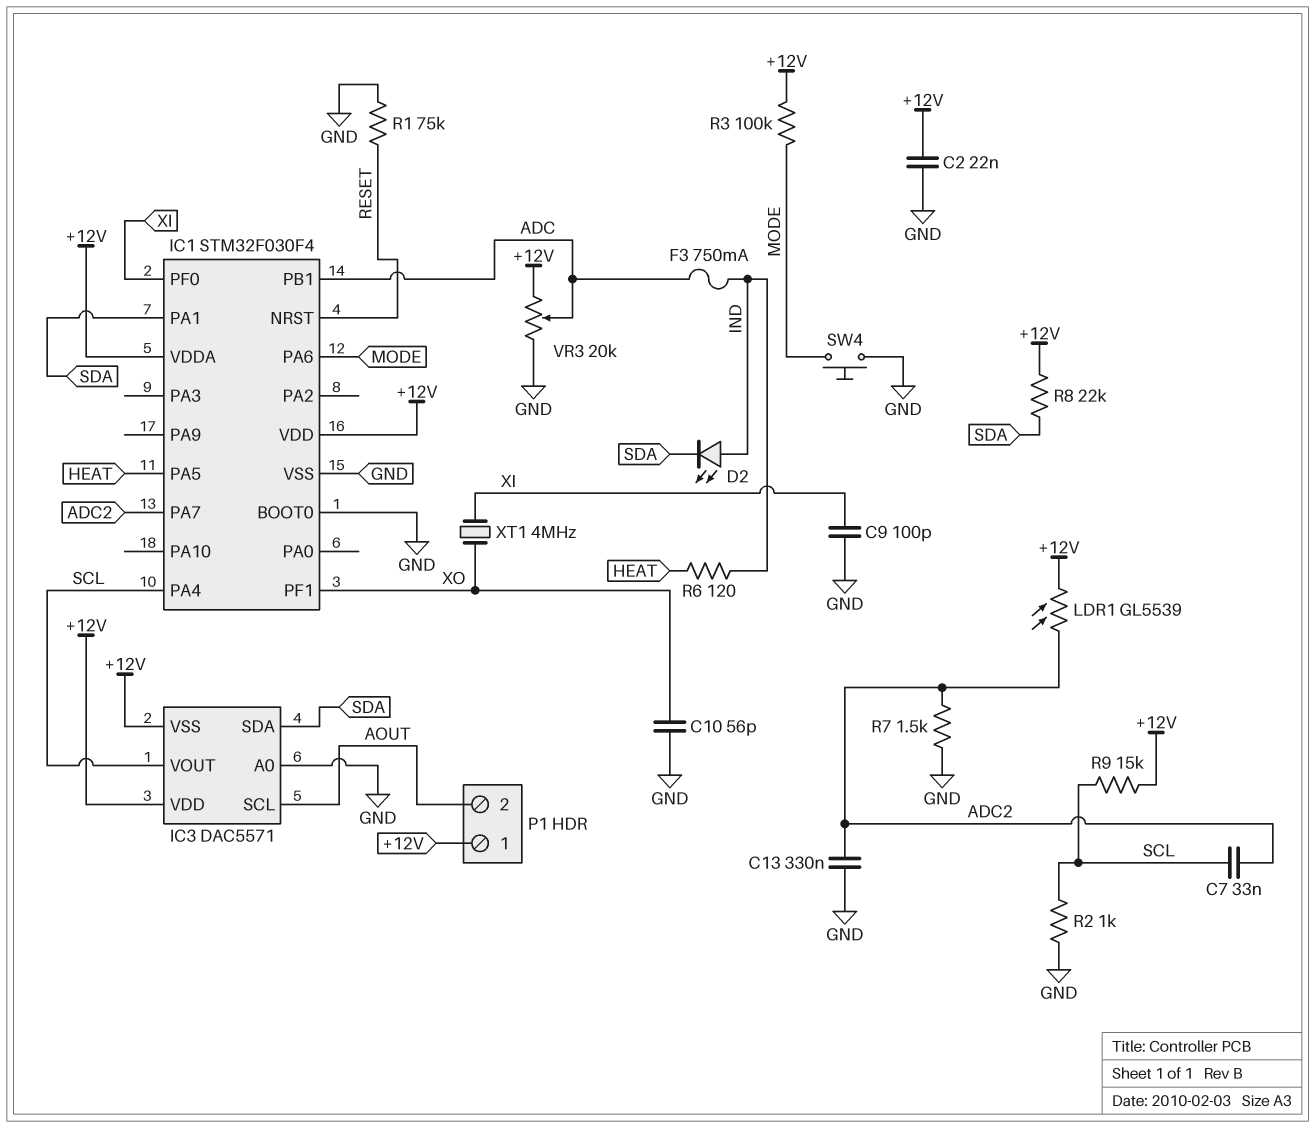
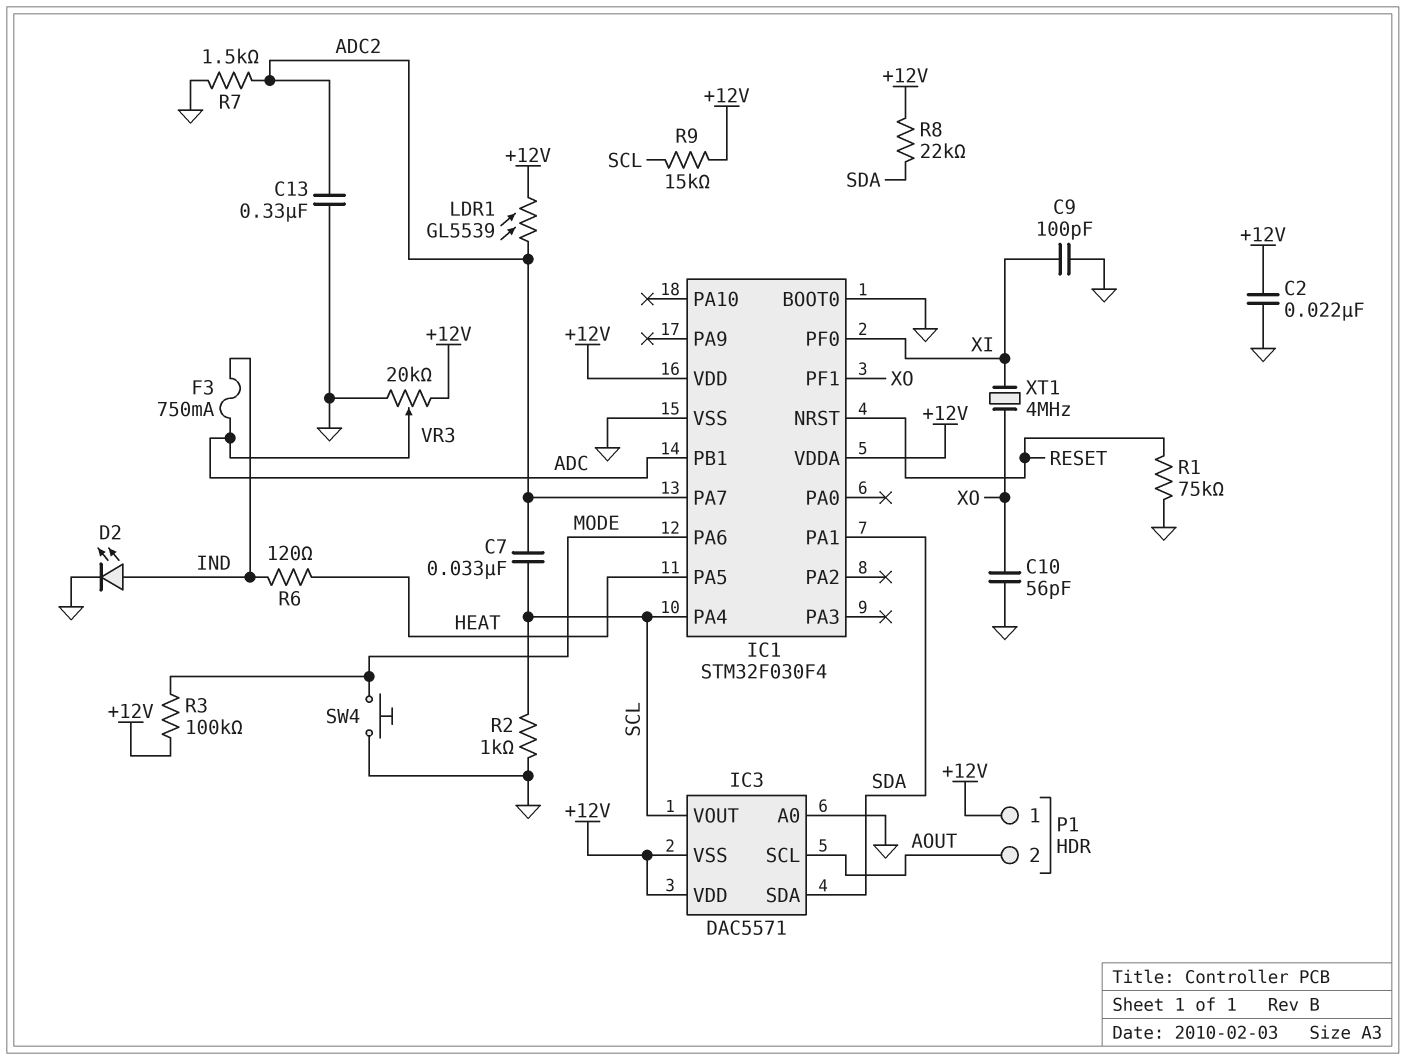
D2: LED (A IND, K SDA) -> LED (A IND, K GND)

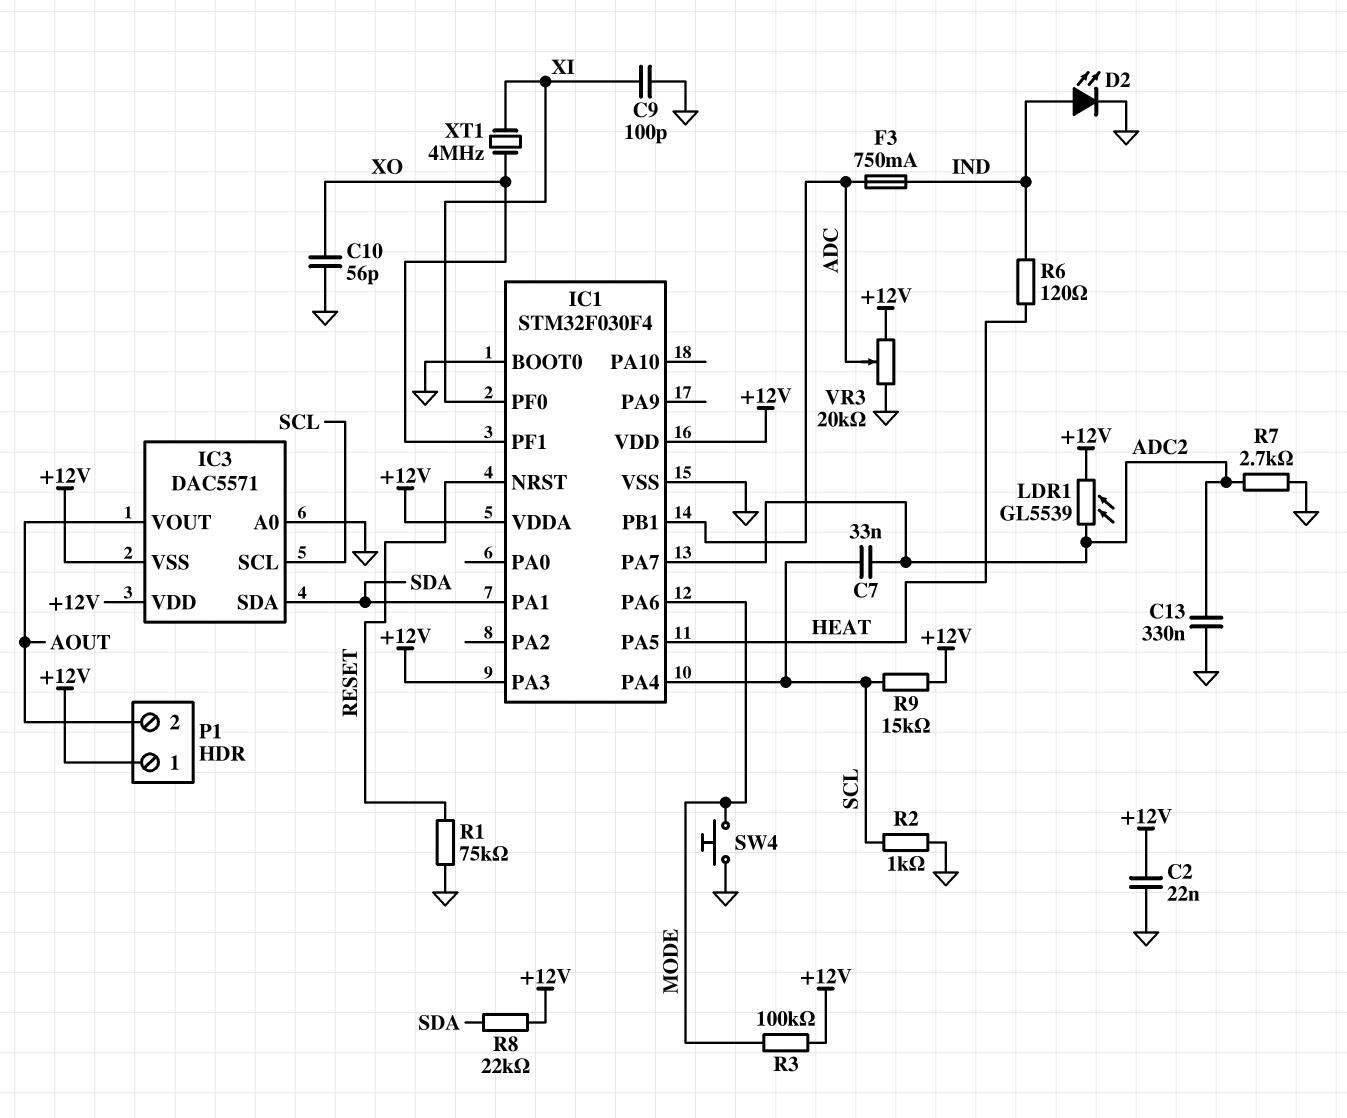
IC1 pin PA3: none -> +12V
IC3 pin SCL: AOUT -> SCL
IC3 pin VOUT: SCL -> AOUT
R7: 1.5k (ADC2, GND) -> 2.7k (ADC2, GND)

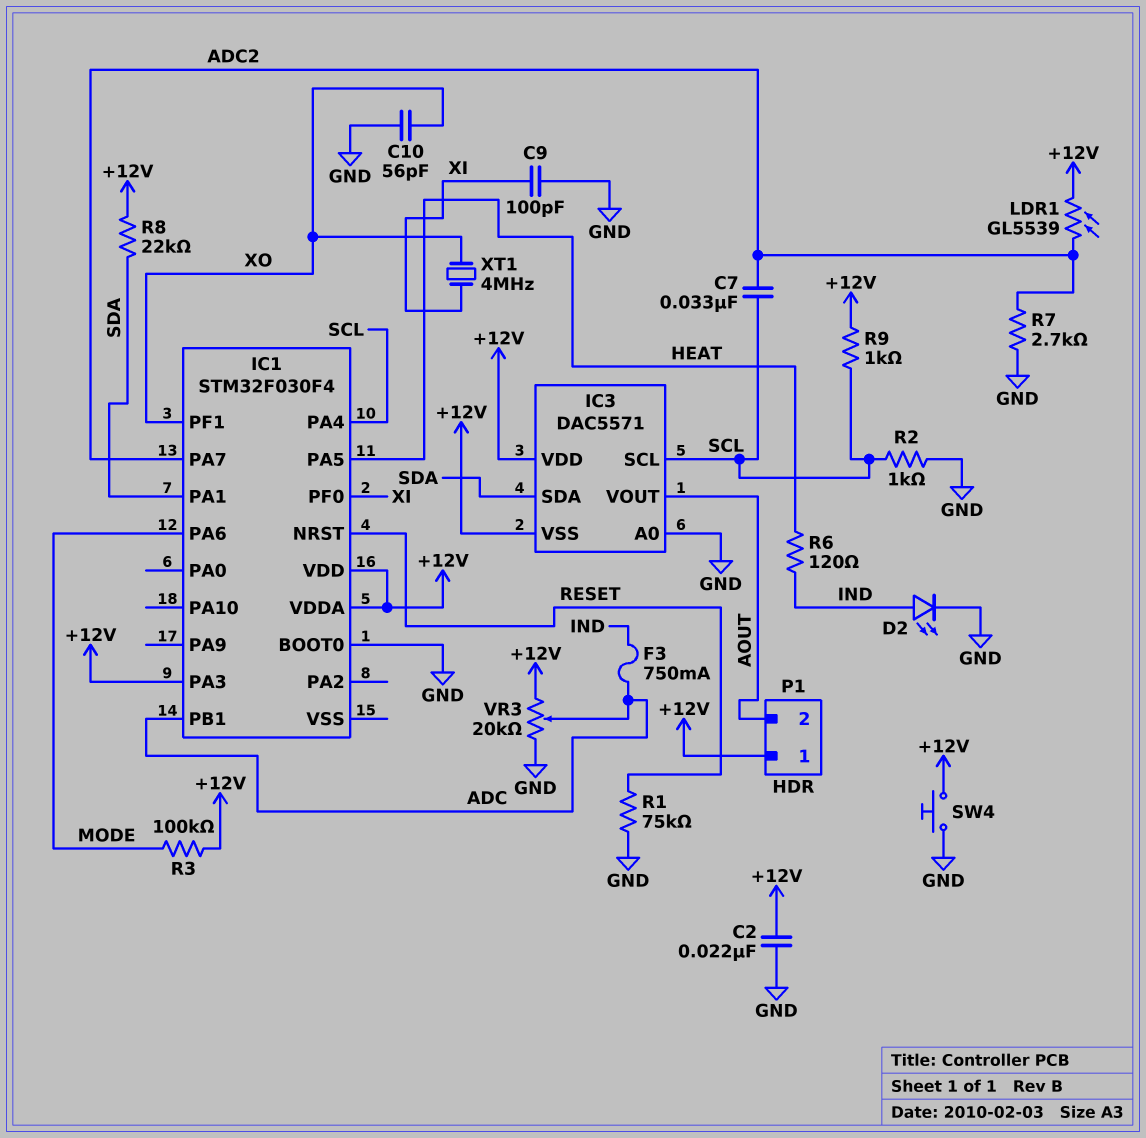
C13: 330nF (ADC2, GND) -> none
IC1 pin VSS: GND -> none
R9: 15k (+12V, SCL) -> 1k (+12V, SCL)
SW4: button (GND, MODE) -> button (+12V, GND)

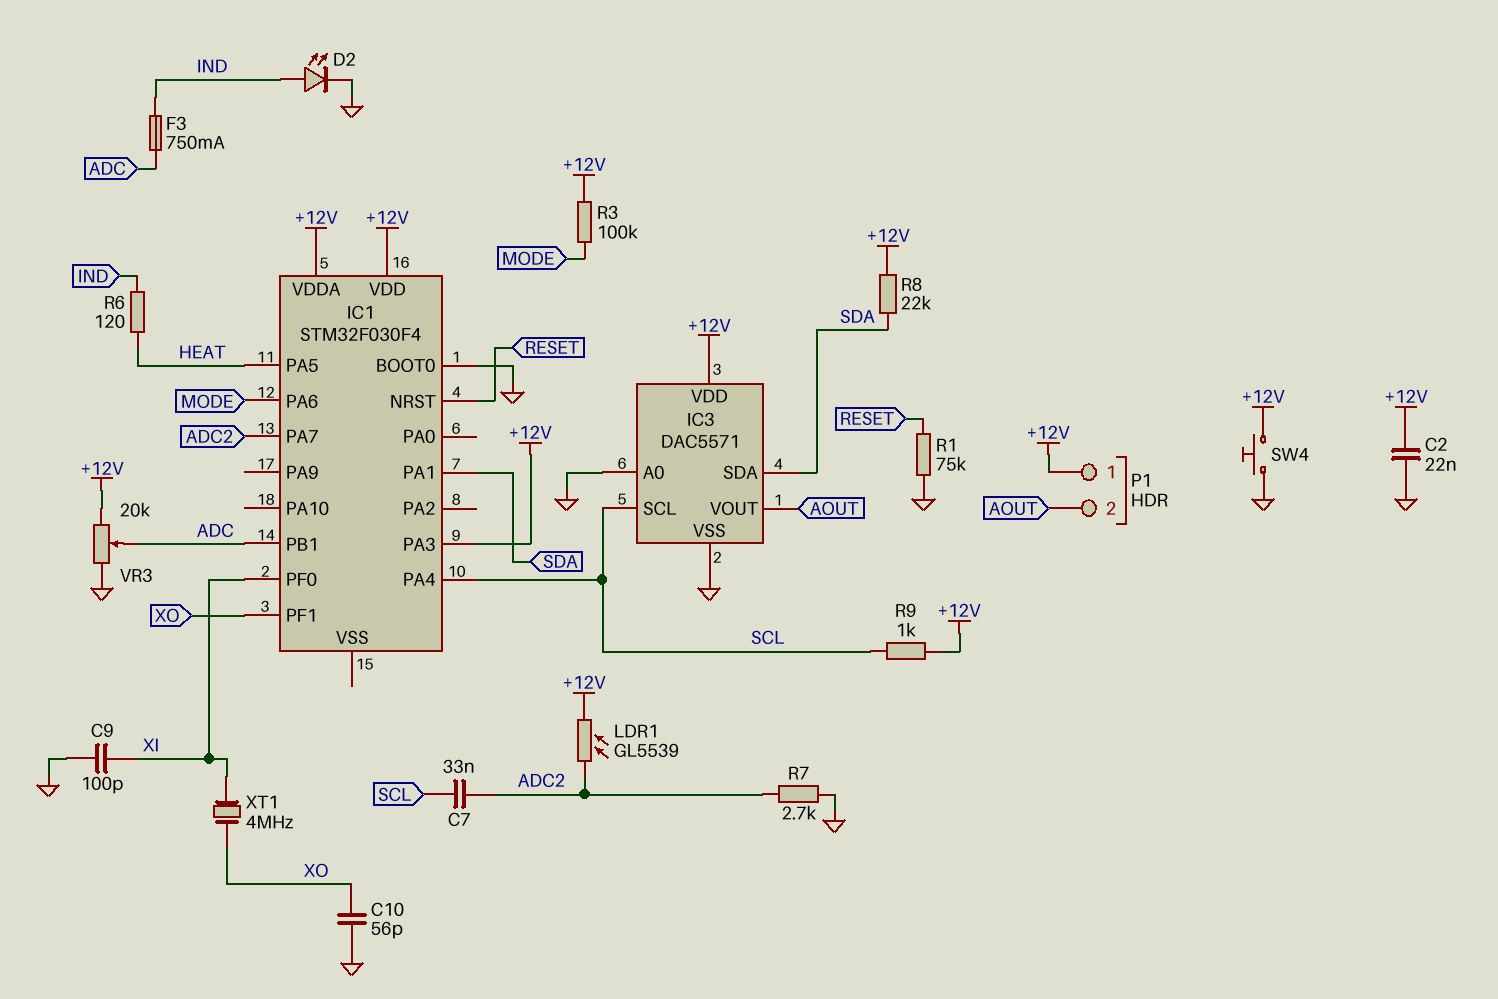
IC3 pin VSS: +12V -> GND
R2: 1k (GND, SCL) -> none

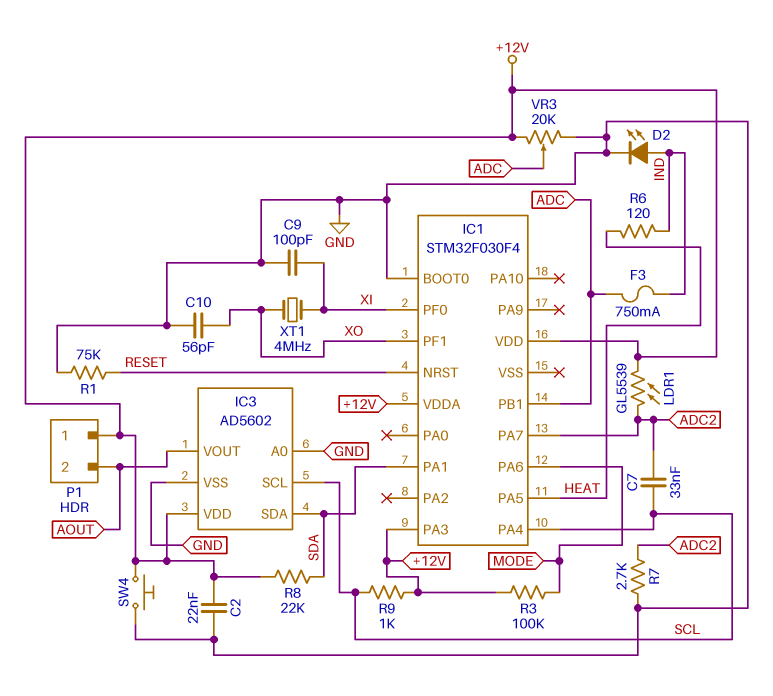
IC3: DAC5571 -> AD5602

